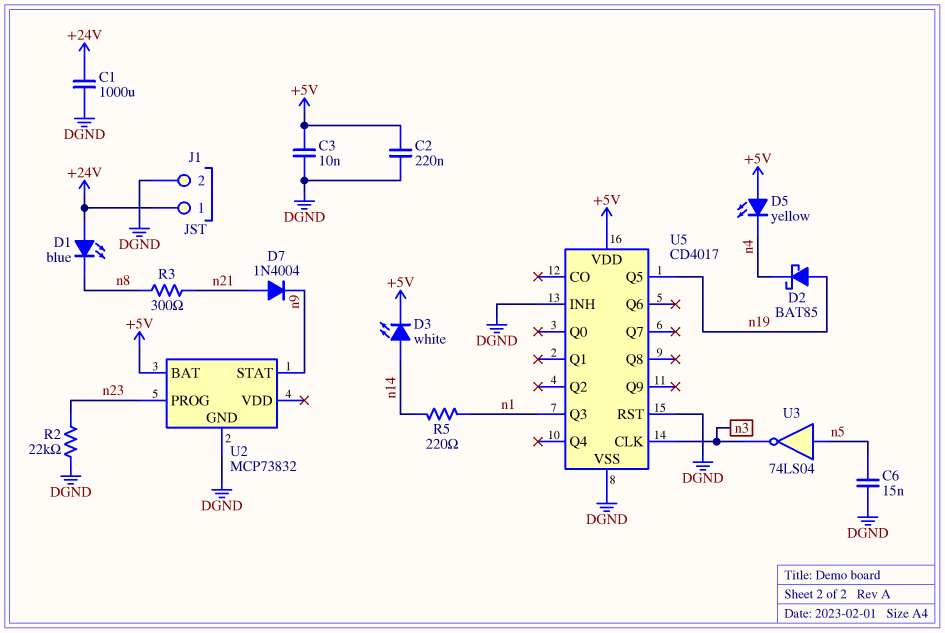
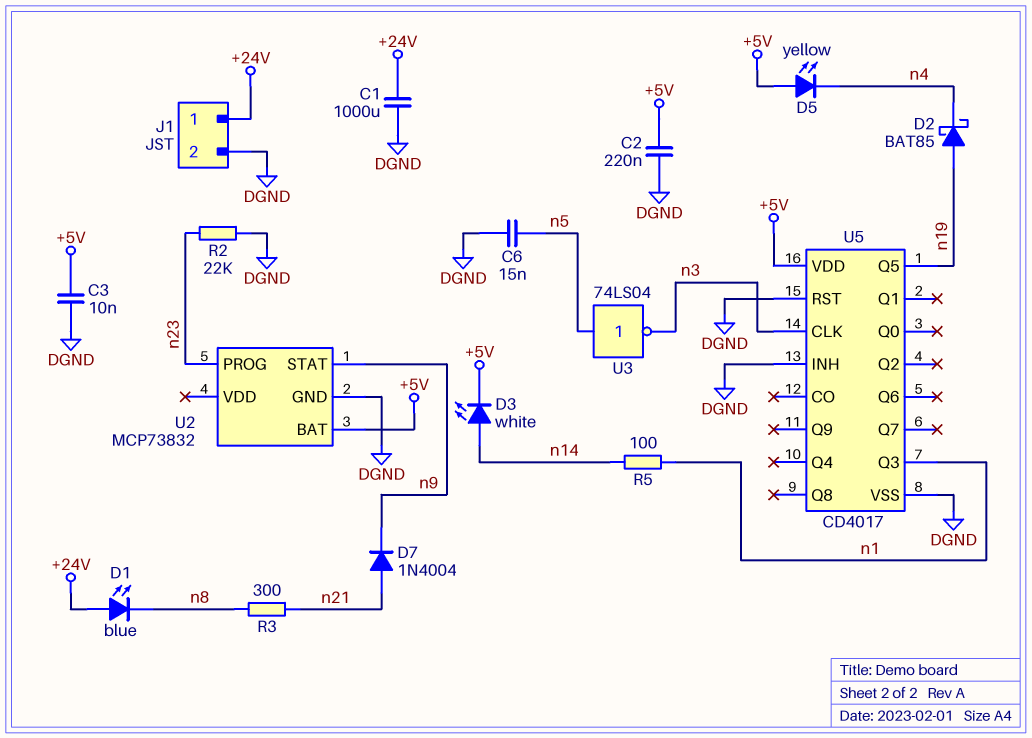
R5: 220 (n1, n14) -> 100 (n1, n14)

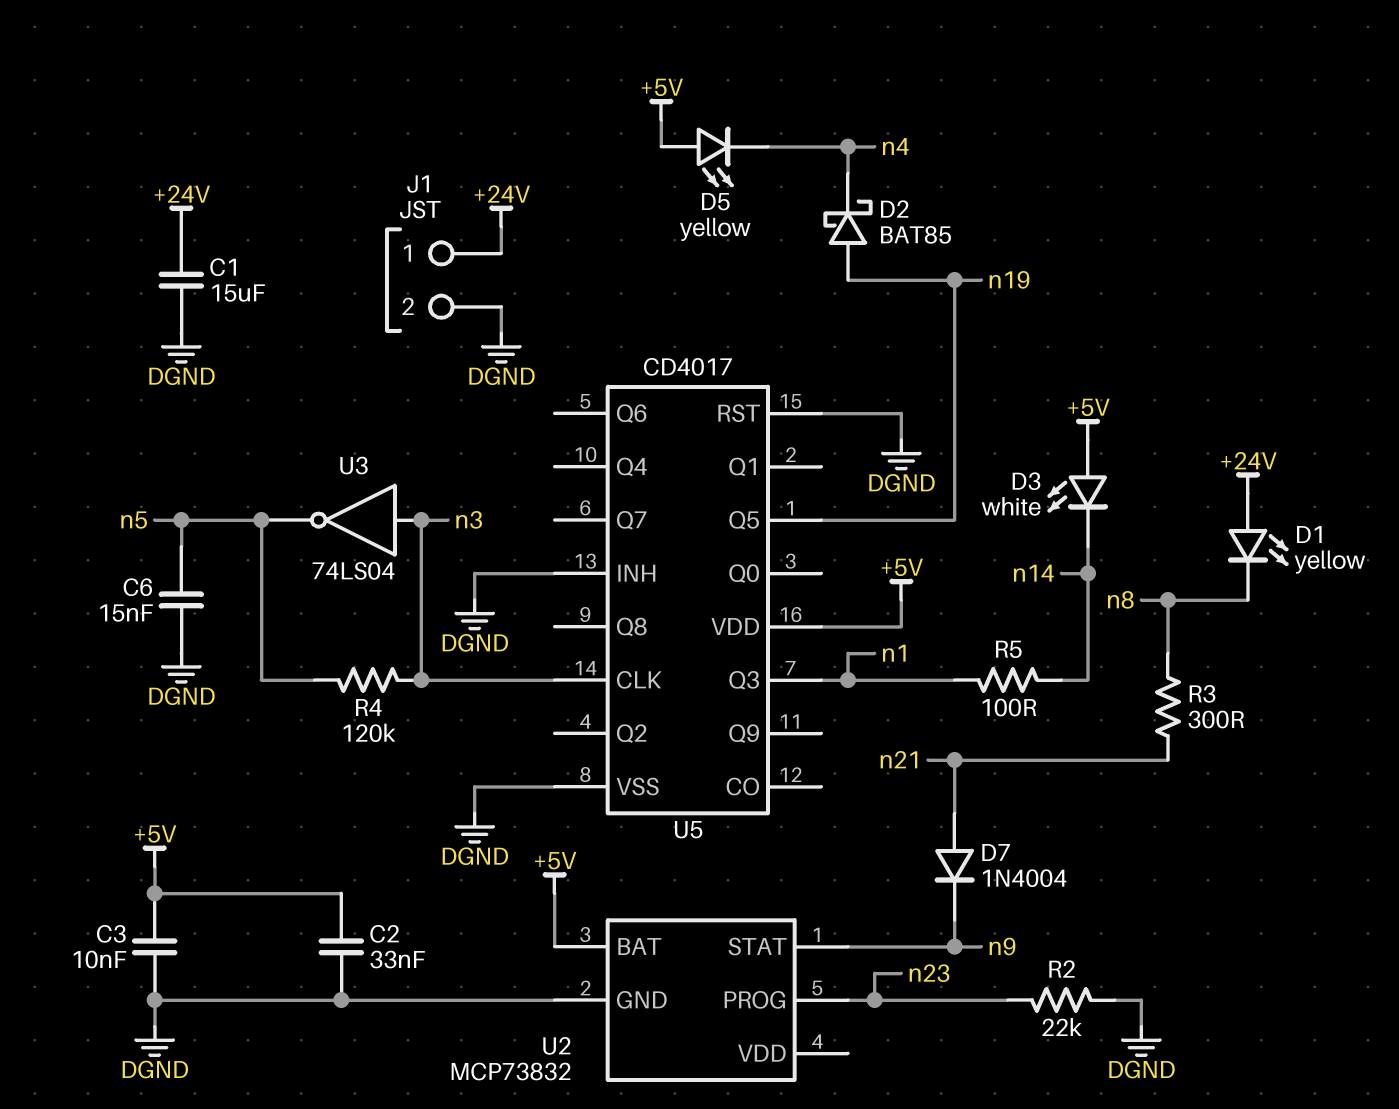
C1: 1000uF (+24V, DGND) -> 15uF (+24V, DGND)
C2: 220nF (+5V, DGND) -> 33nF (+5V, DGND)
D1: LED blue (A +24V, K n8) -> LED yellow (A +24V, K n8)
D3: LED white (A n14, K +5V) -> LED white (A +5V, K n14)
R4: none -> 120k (n3, n5)
U3: NOT 74LS04 (in n5, out n3) -> NOT 74LS04 (in n3, out n5)

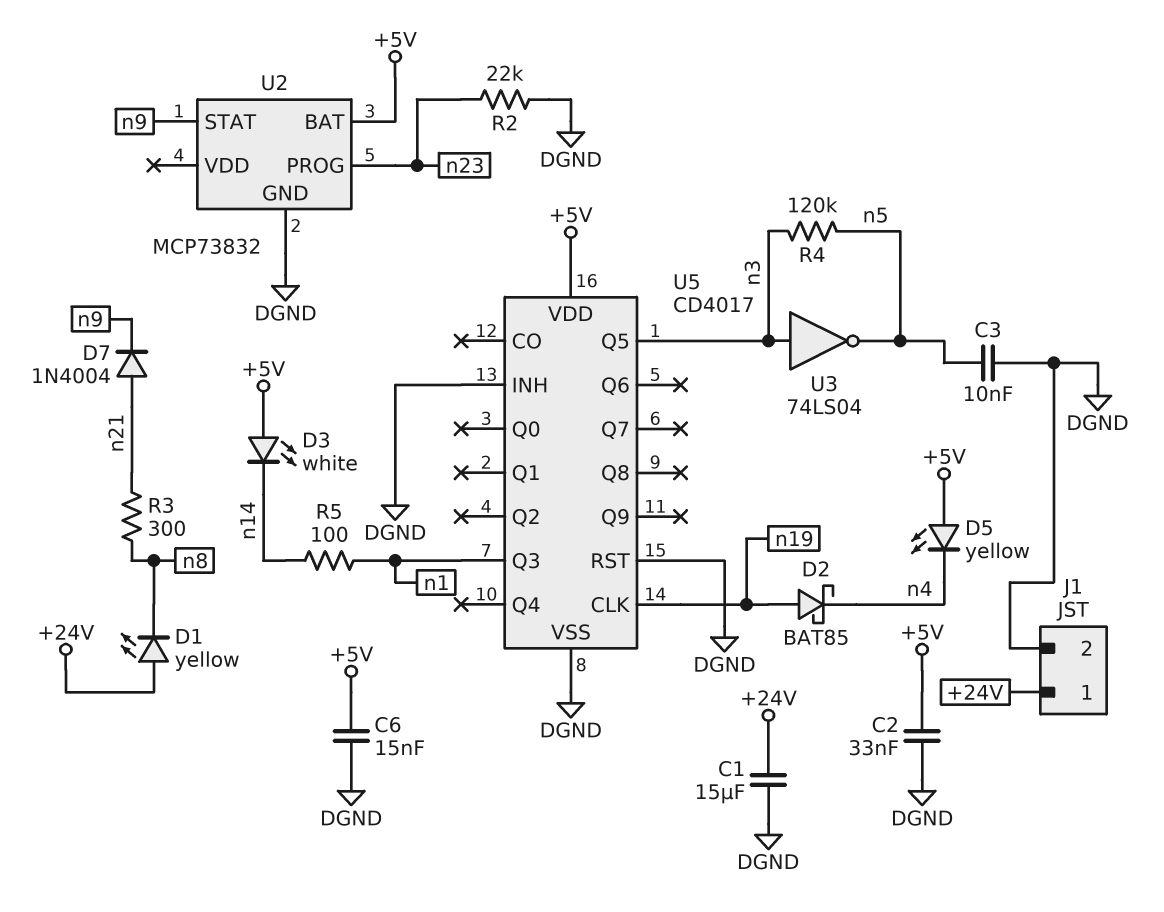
C3: 10nF (+5V, DGND) -> 10nF (DGND, n5)
C6: 15nF (DGND, n5) -> 15nF (+5V, DGND)
U5 pin CLK: n3 -> n19
U5 pin Q5: n19 -> n3

